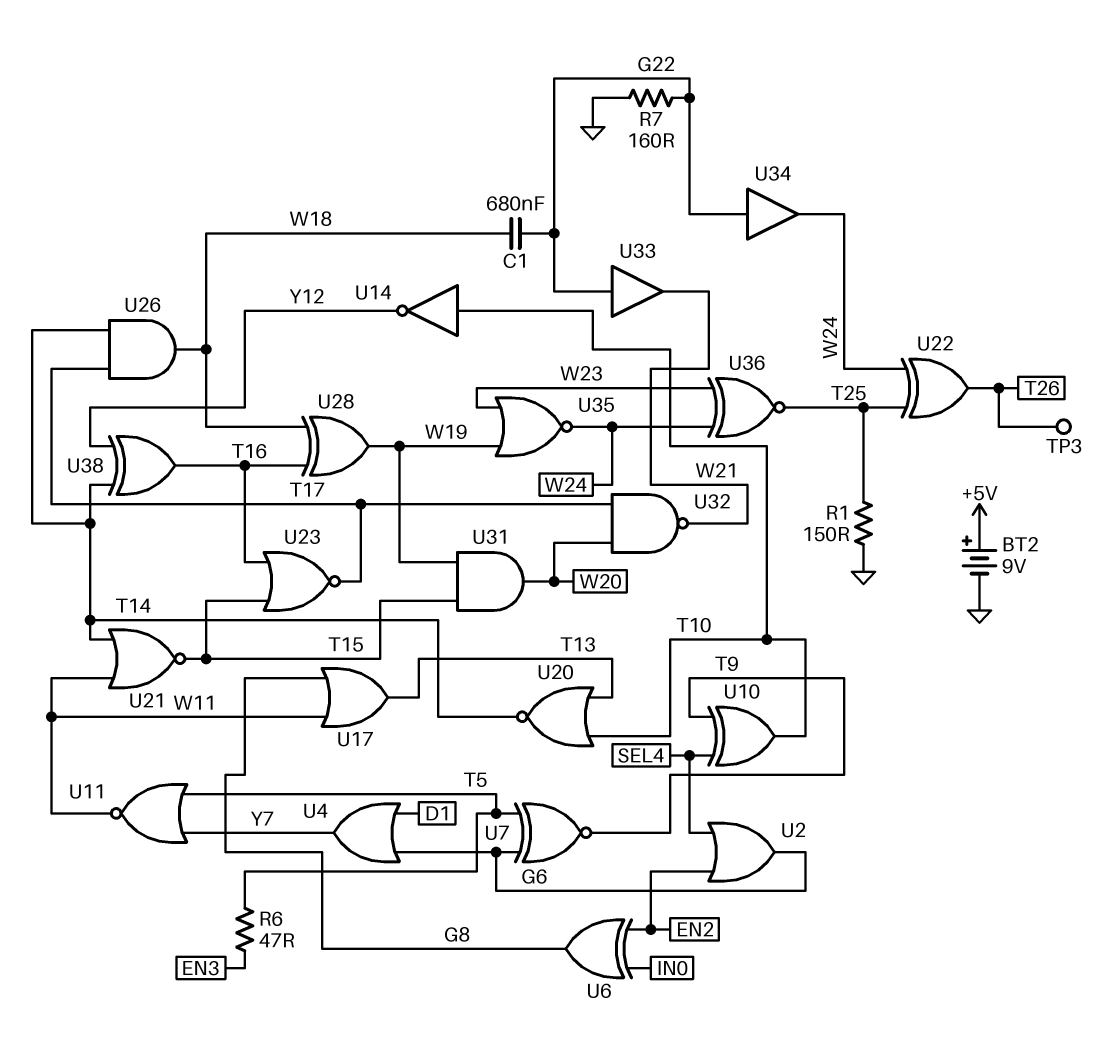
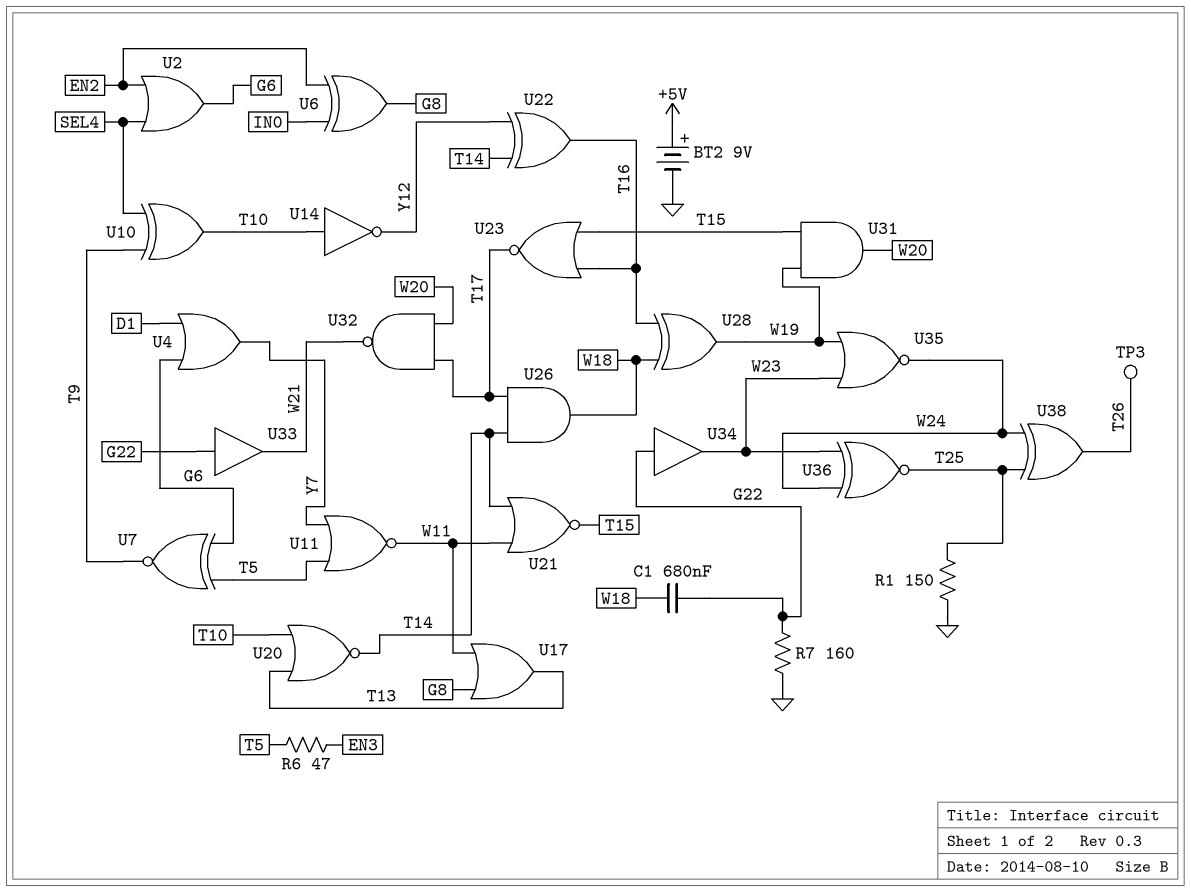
U22: XOR (in T25, in W24, out T26) -> XOR (in T14, in Y12, out T16)
U34: buffer (in G22, out W24) -> buffer (in G22, out W23)
U38: XOR (in T14, in Y12, out T16) -> XOR (in T25, in W24, out T26)

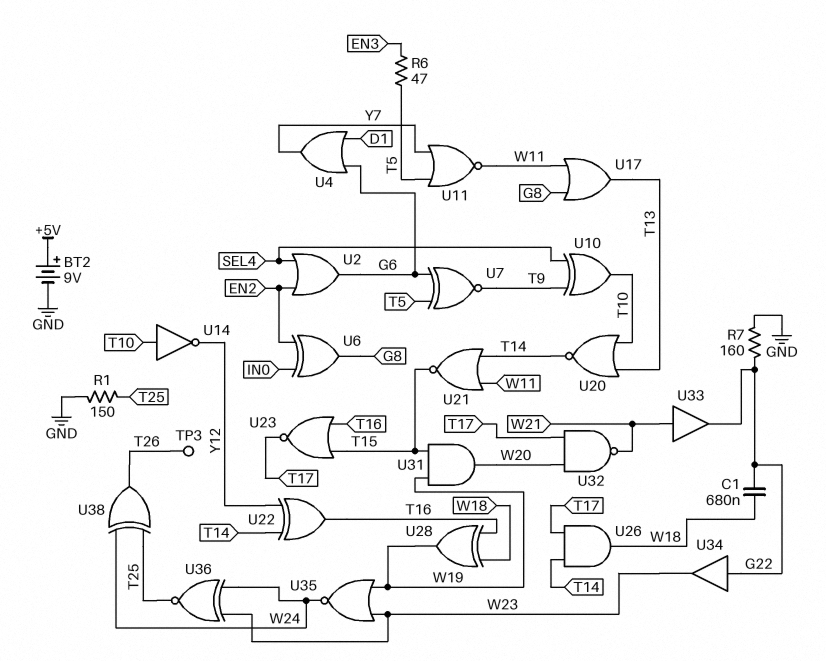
U33: buffer (in G22, out W21) -> buffer (in W21, out G22)

